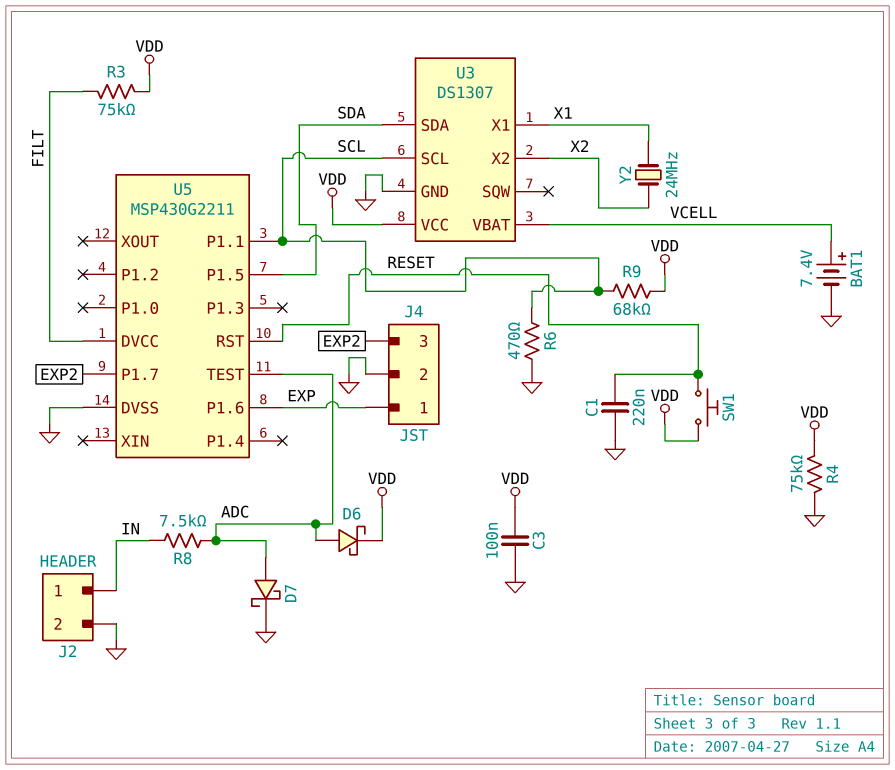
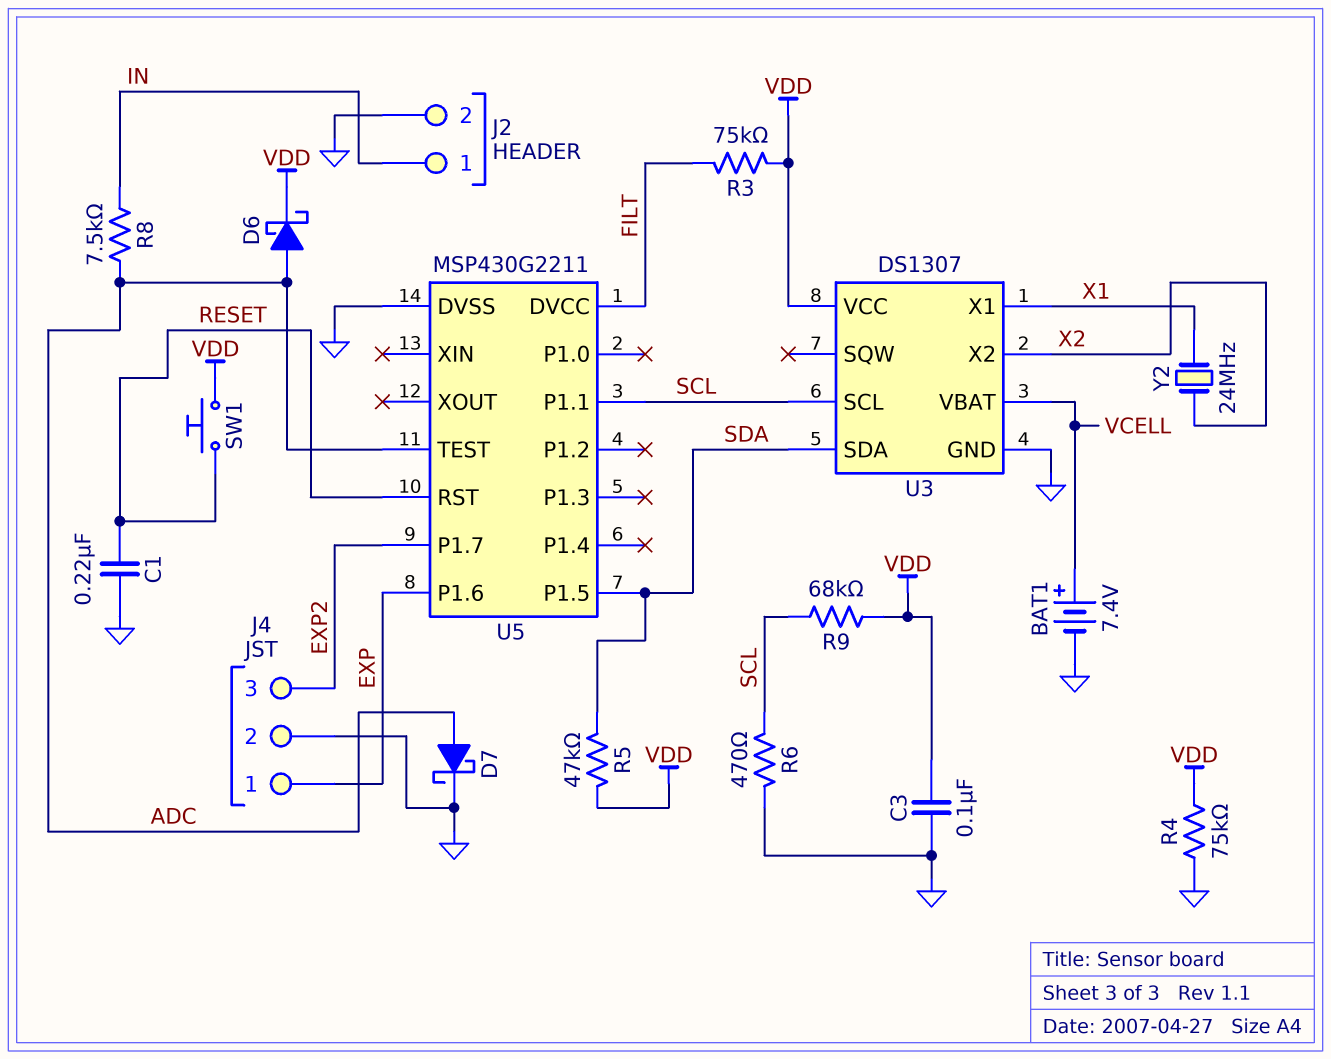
R5: none -> 47k (SDA, VDD)

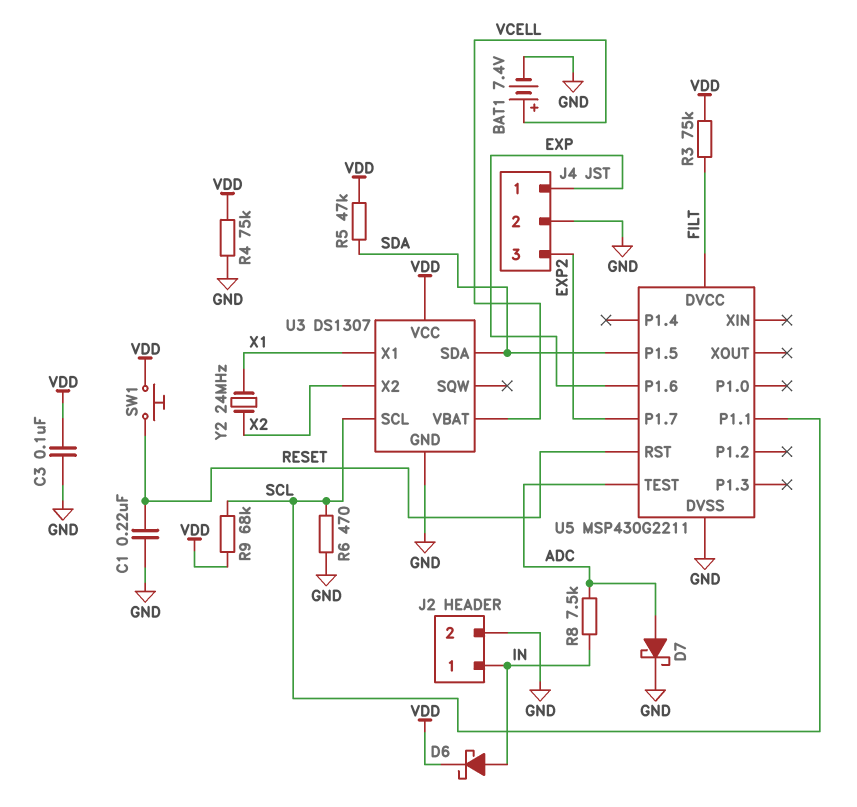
D6: schottky (A ADC, K VDD) -> schottky (A IN, K VDD)

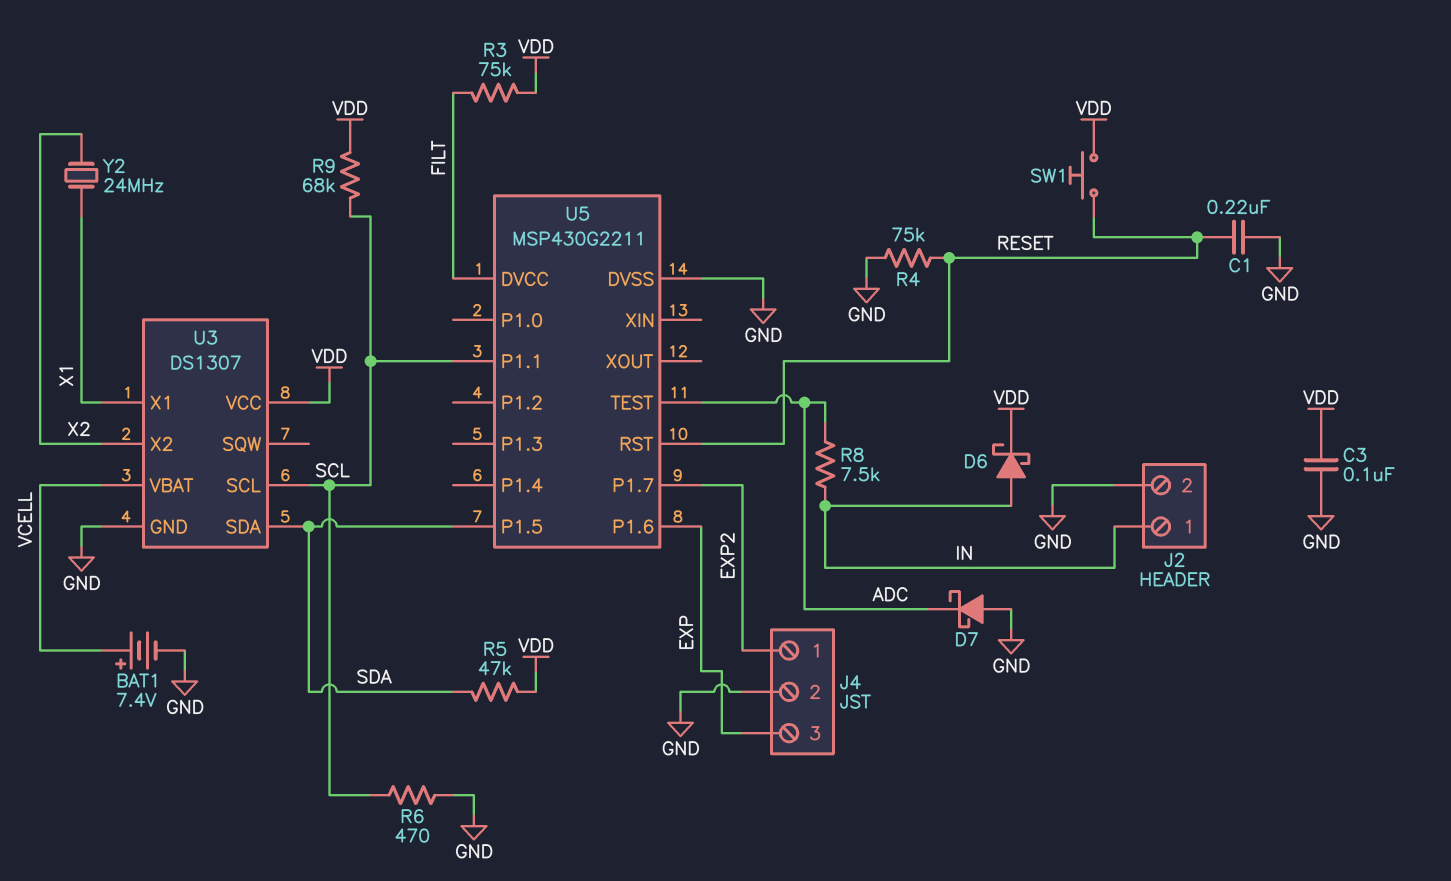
D7: schottky (A ADC, K GND) -> schottky (A GND, K ADC)
J4 pin 1: EXP -> EXP2
J4 pin 3: EXP2 -> EXP
R4: 75k (GND, VDD) -> 75k (GND, RESET)

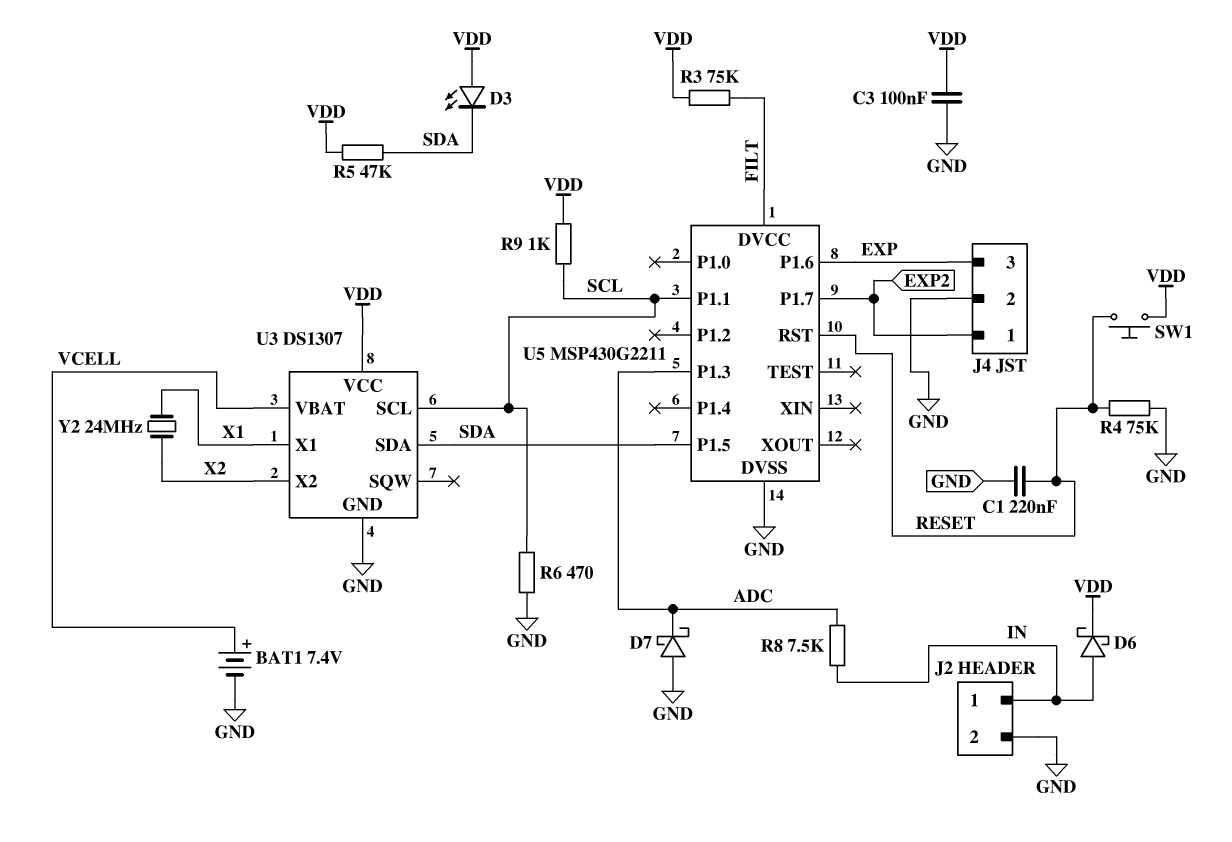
D3: none -> LED (A VDD, K SDA)
R9: 68k (SCL, VDD) -> 1k (SCL, VDD)
U5 pin P1.3: none -> ADC
U5 pin TEST: ADC -> none

